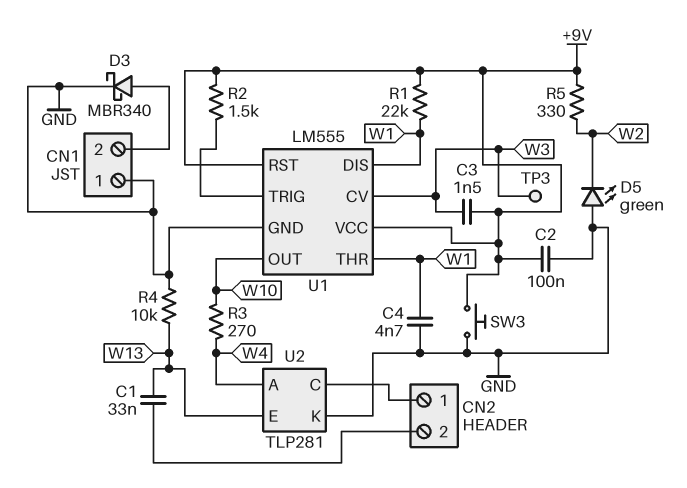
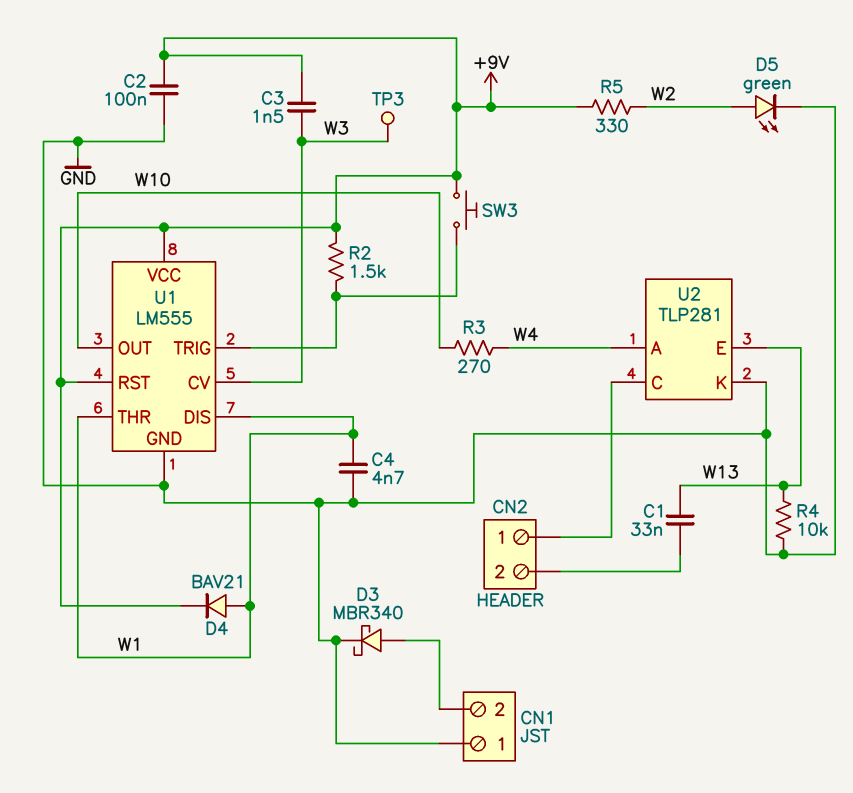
D4: none -> diode BAV21 (A W1, K +9V)
D5: LED green (A GND, K W2) -> LED green (A W2, K GND)
R1: 22k (+9V, W1) -> none
SW3: button (+9V, GND) -> button (+9V, U1/TRIG)

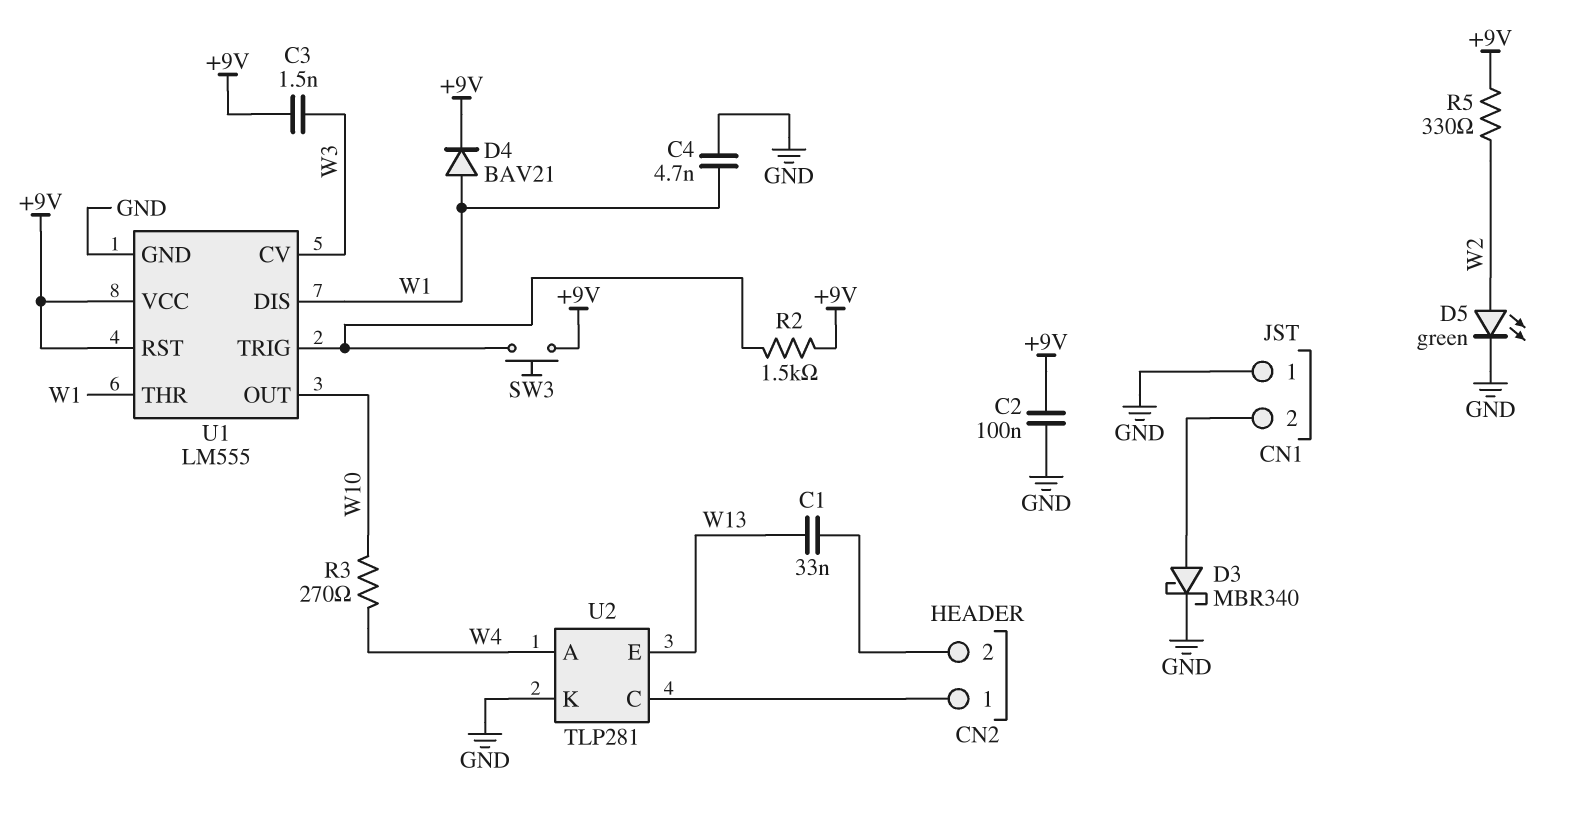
R4: 10k (GND, W13) -> none
TP3: test point (W3) -> none

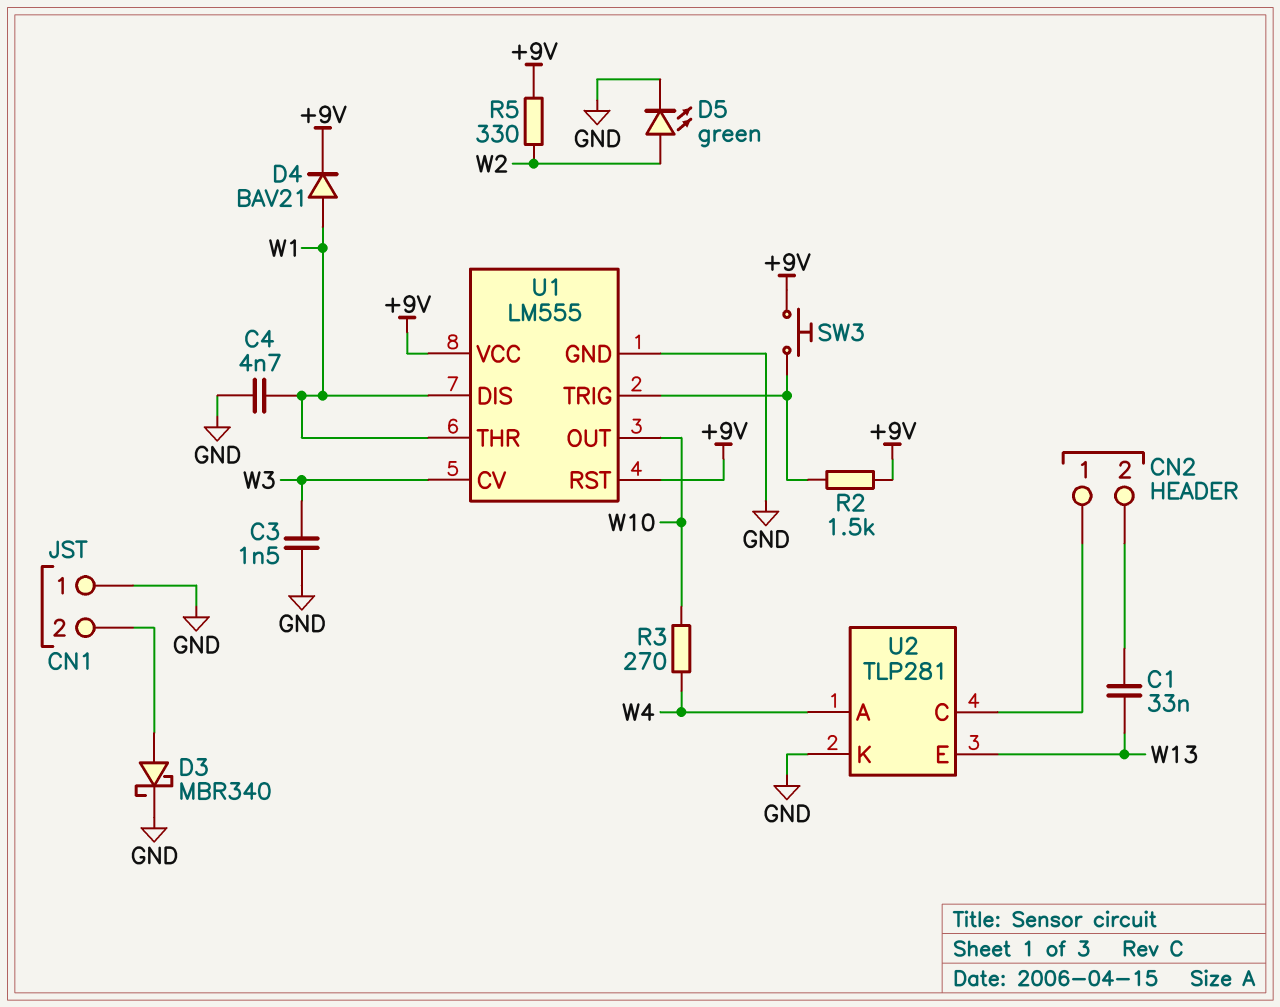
C2: 100nF (+9V, GND) -> none
C3: 1.5nF (+9V, W3) -> 1.5nF (GND, W3)

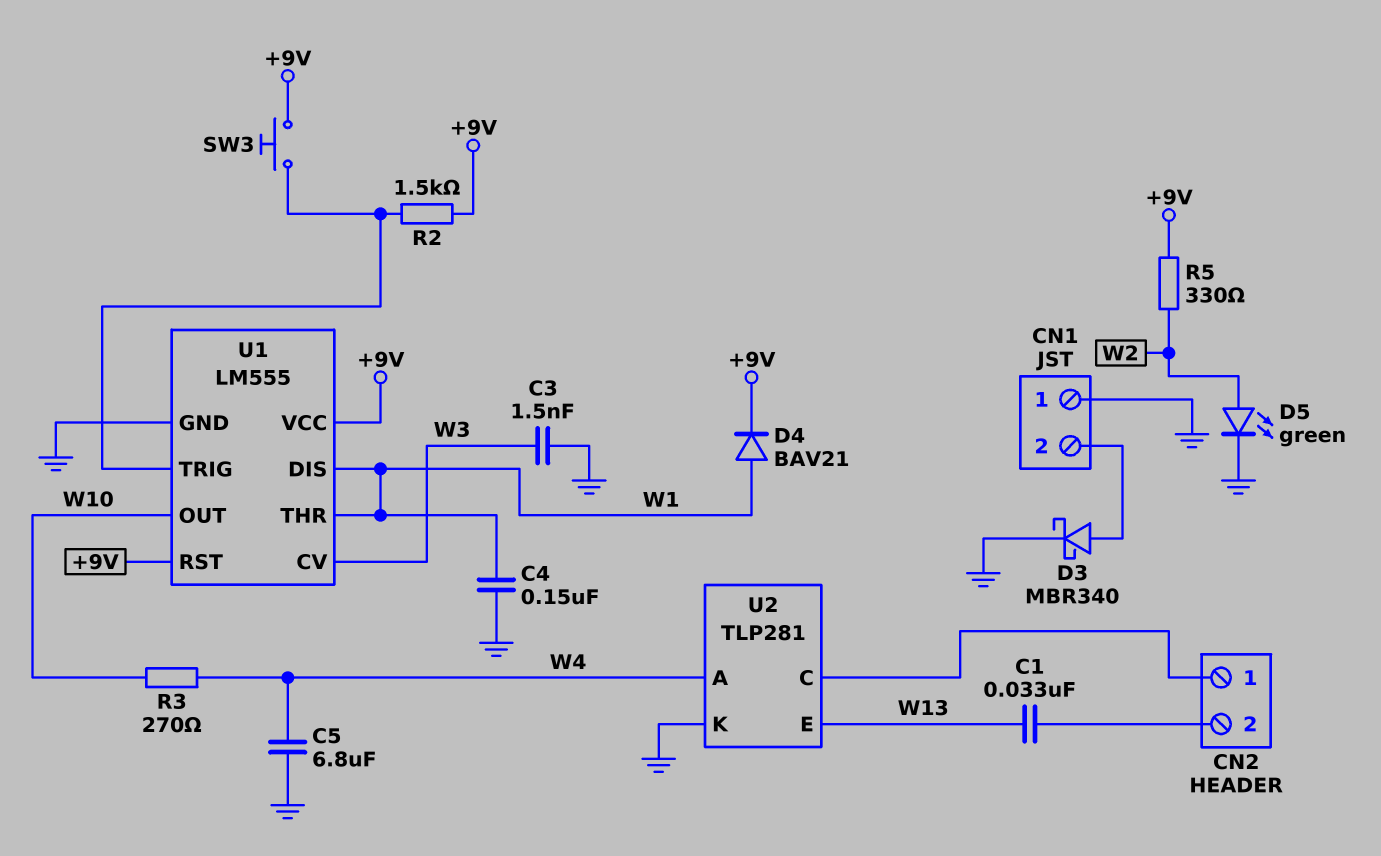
C4: 4.7nF (GND, W1) -> 150nF (GND, W1)
C5: none -> 6.8uF (GND, W4)

